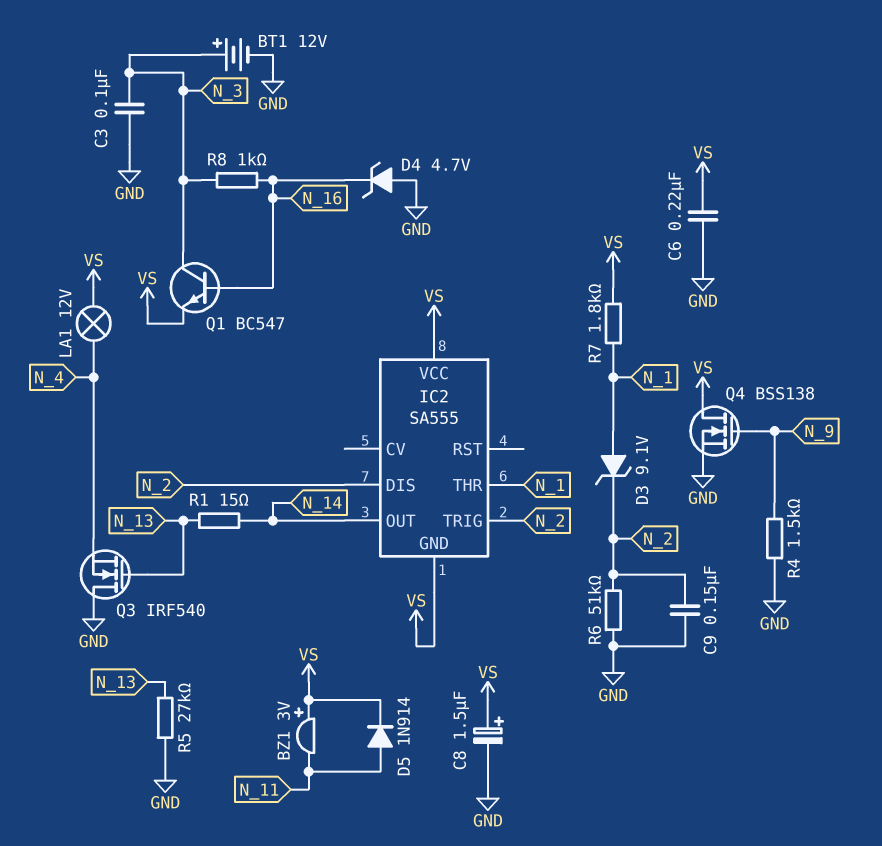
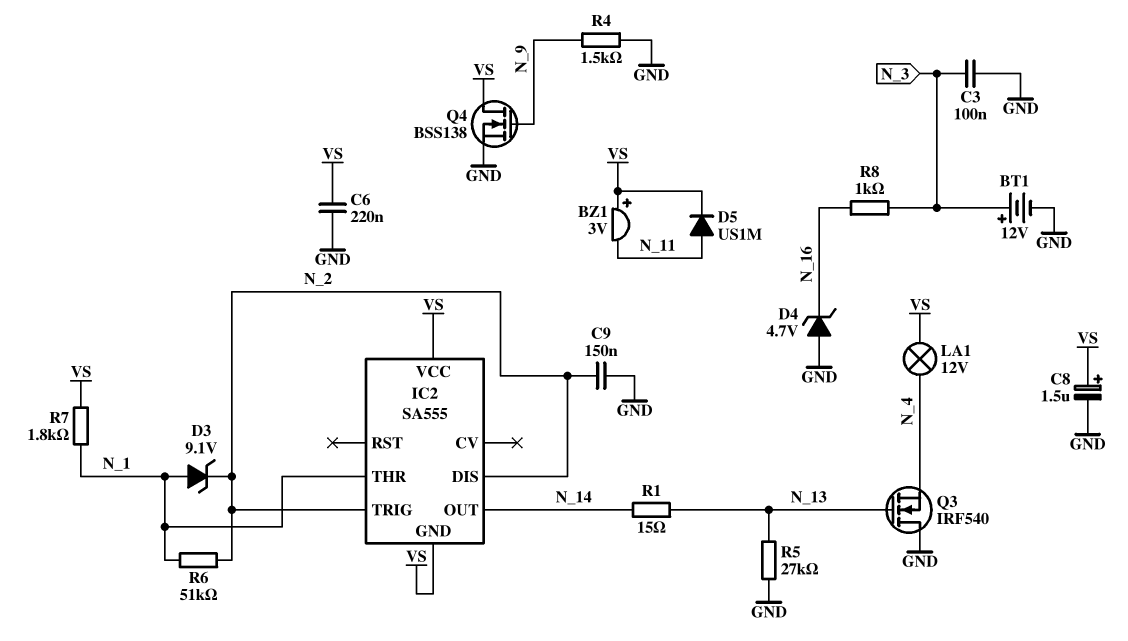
D5: diode 1N914 (A N_11, K VS) -> diode US1M (A N_11, K VS)
Q1: NPN BC547 (B N_16, C N_3, E VS) -> none
R6: 51k (GND, N_2) -> 51k (N_1, N_2)

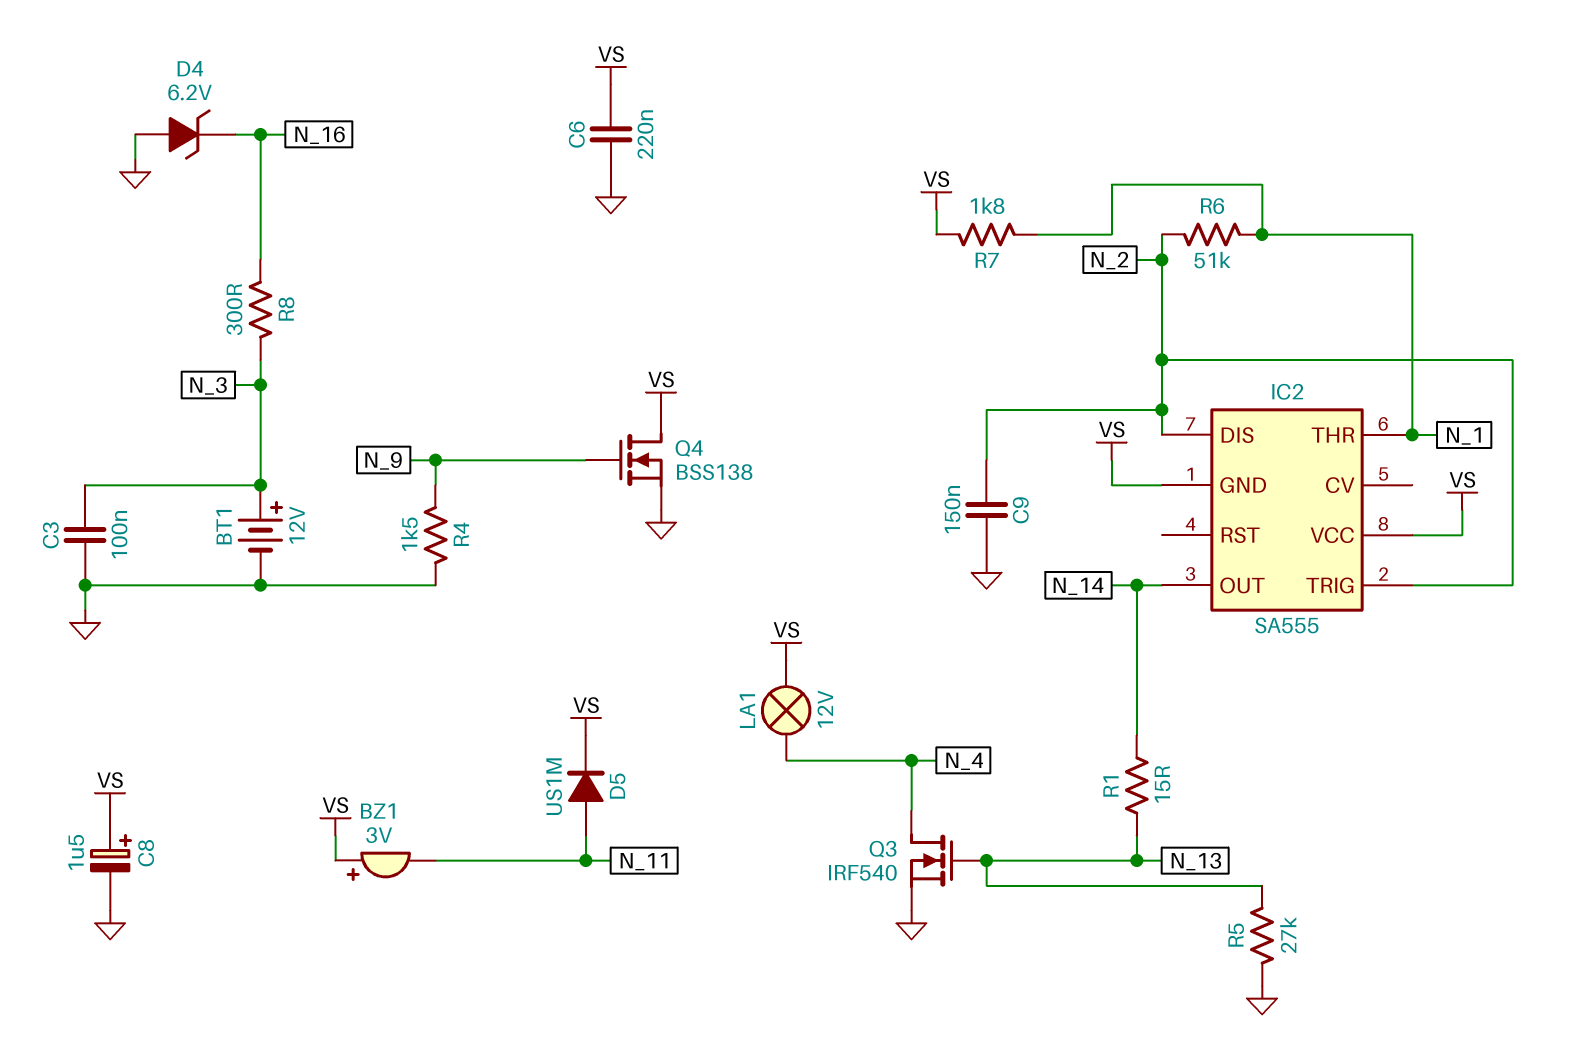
D3: zener 9.1V (A N_1, K N_2) -> none
D4: zener 4.7V (A GND, K N_16) -> zener 6.2V (A GND, K N_16)
Q3: NMOS IRF540 (G N_13, D GND, S N_4) -> NMOS IRF540 (G N_13, D N_4, S GND)
R8: 1k (N_3, N_16) -> 300 (N_3, N_16)

